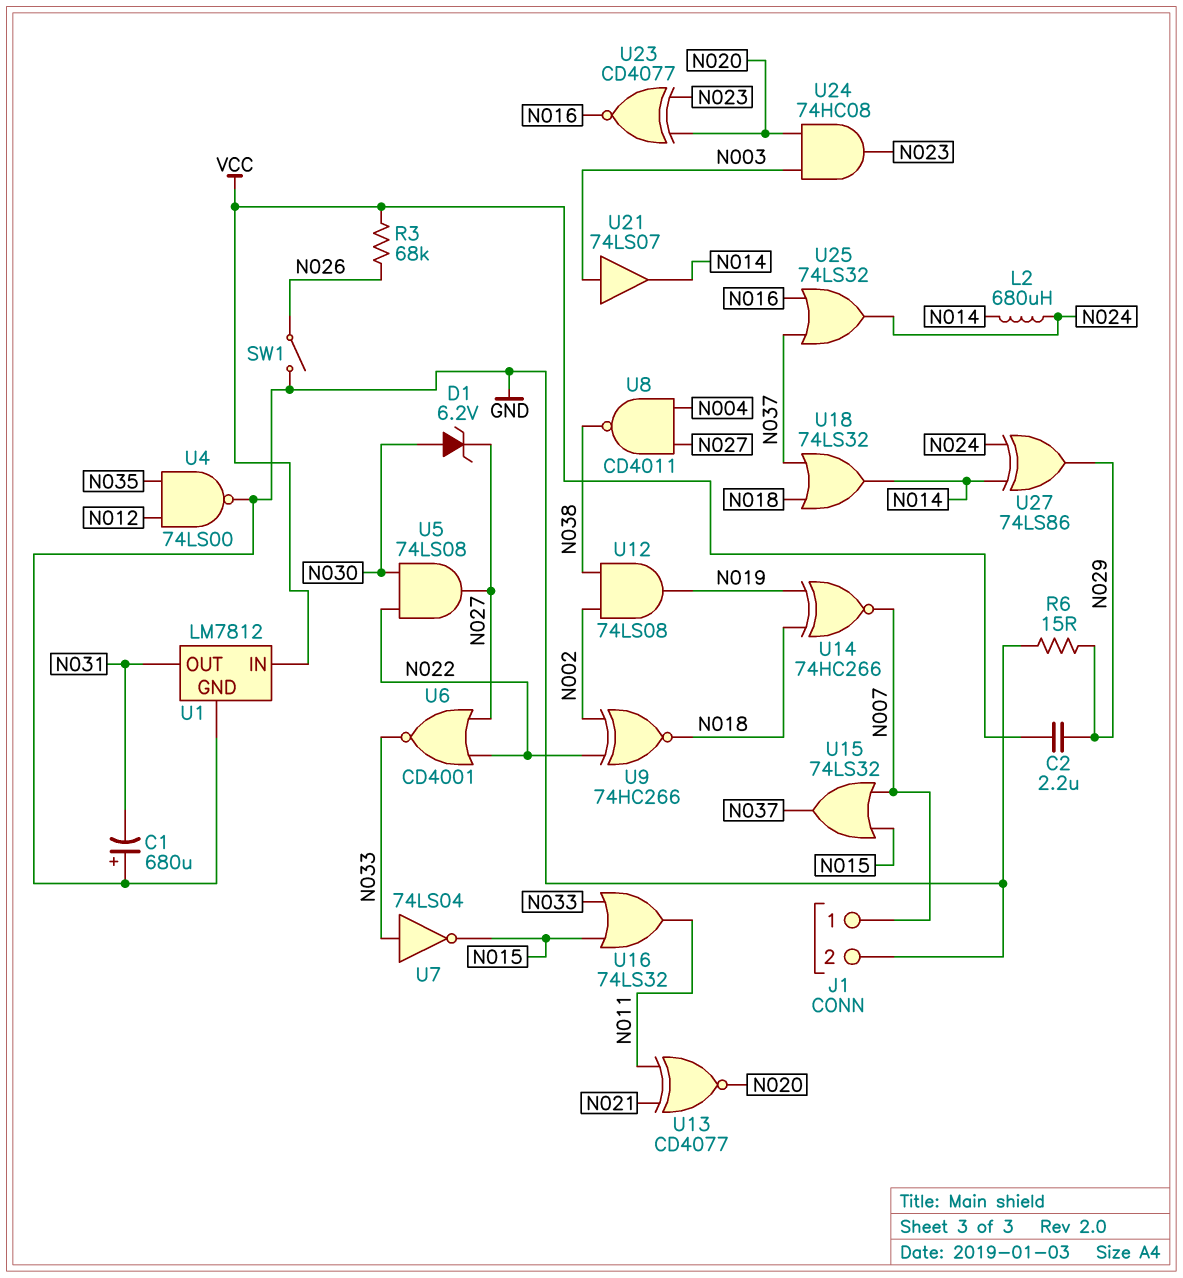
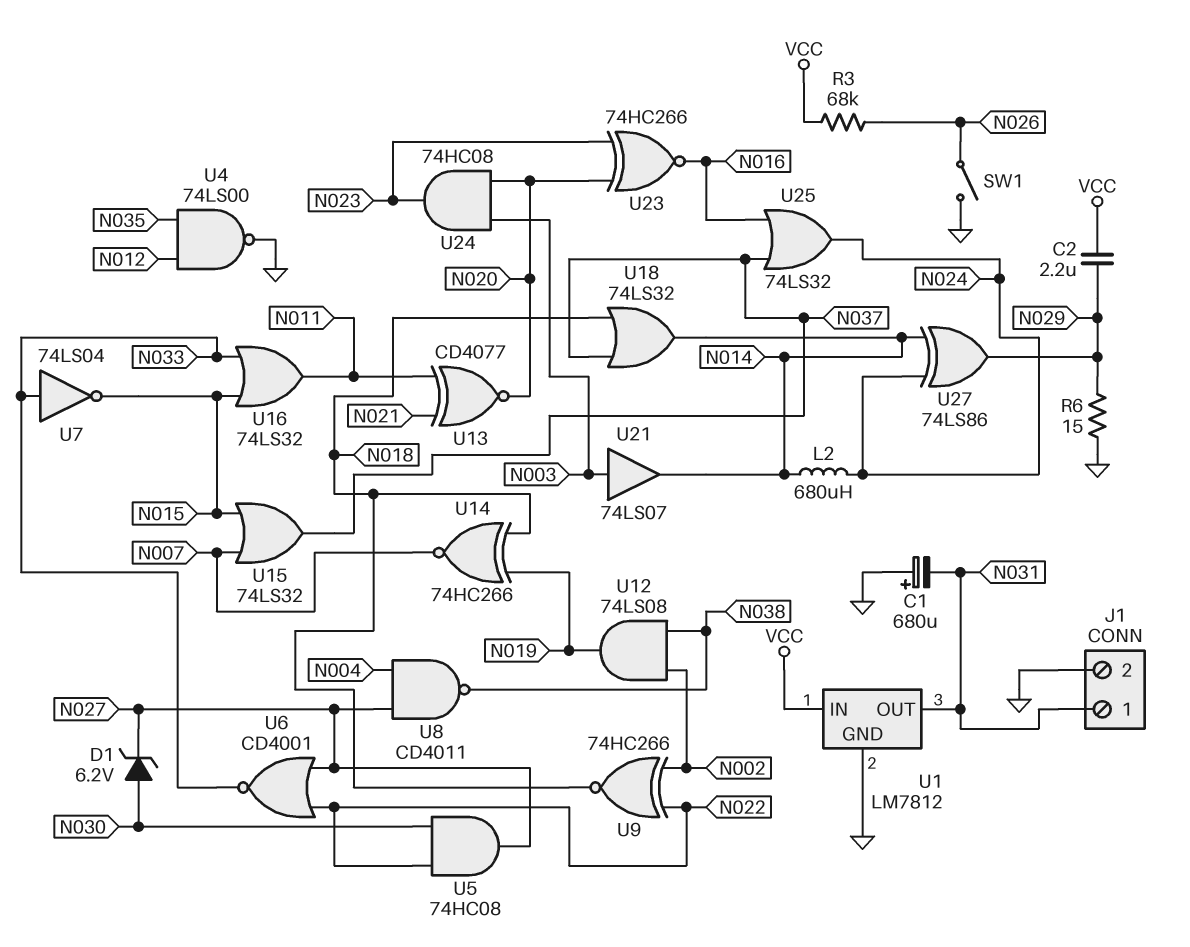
J1 pin 1: N007 -> N031
U5: AND 74LS08 (in N022, in N030, out N027) -> AND 74HC08 (in N022, in N030, out N027)
U23: XNOR CD4077 (in N020, in N023, out N016) -> XNOR 74HC266 (in N020, in N023, out N016)

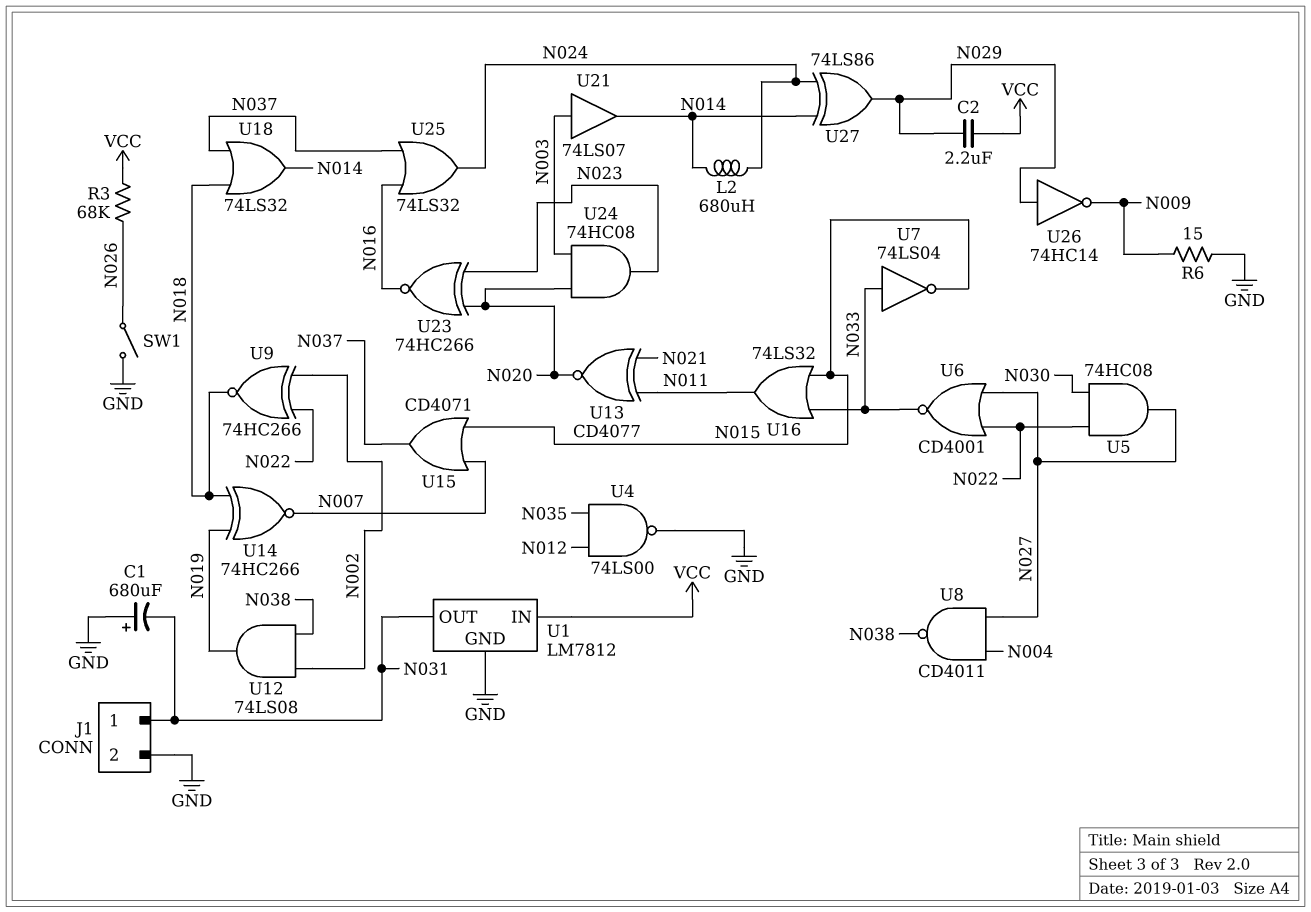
D1: zener 6.2V (A N030, K N027) -> none
R6: 15 (GND, N029) -> 15 (GND, N009)
U15: OR 74LS32 (in N007, in N015, out N037) -> OR CD4071 (in N007, in N015, out N037)
U26: none -> NOT 74HC14 (in N029, out N009)

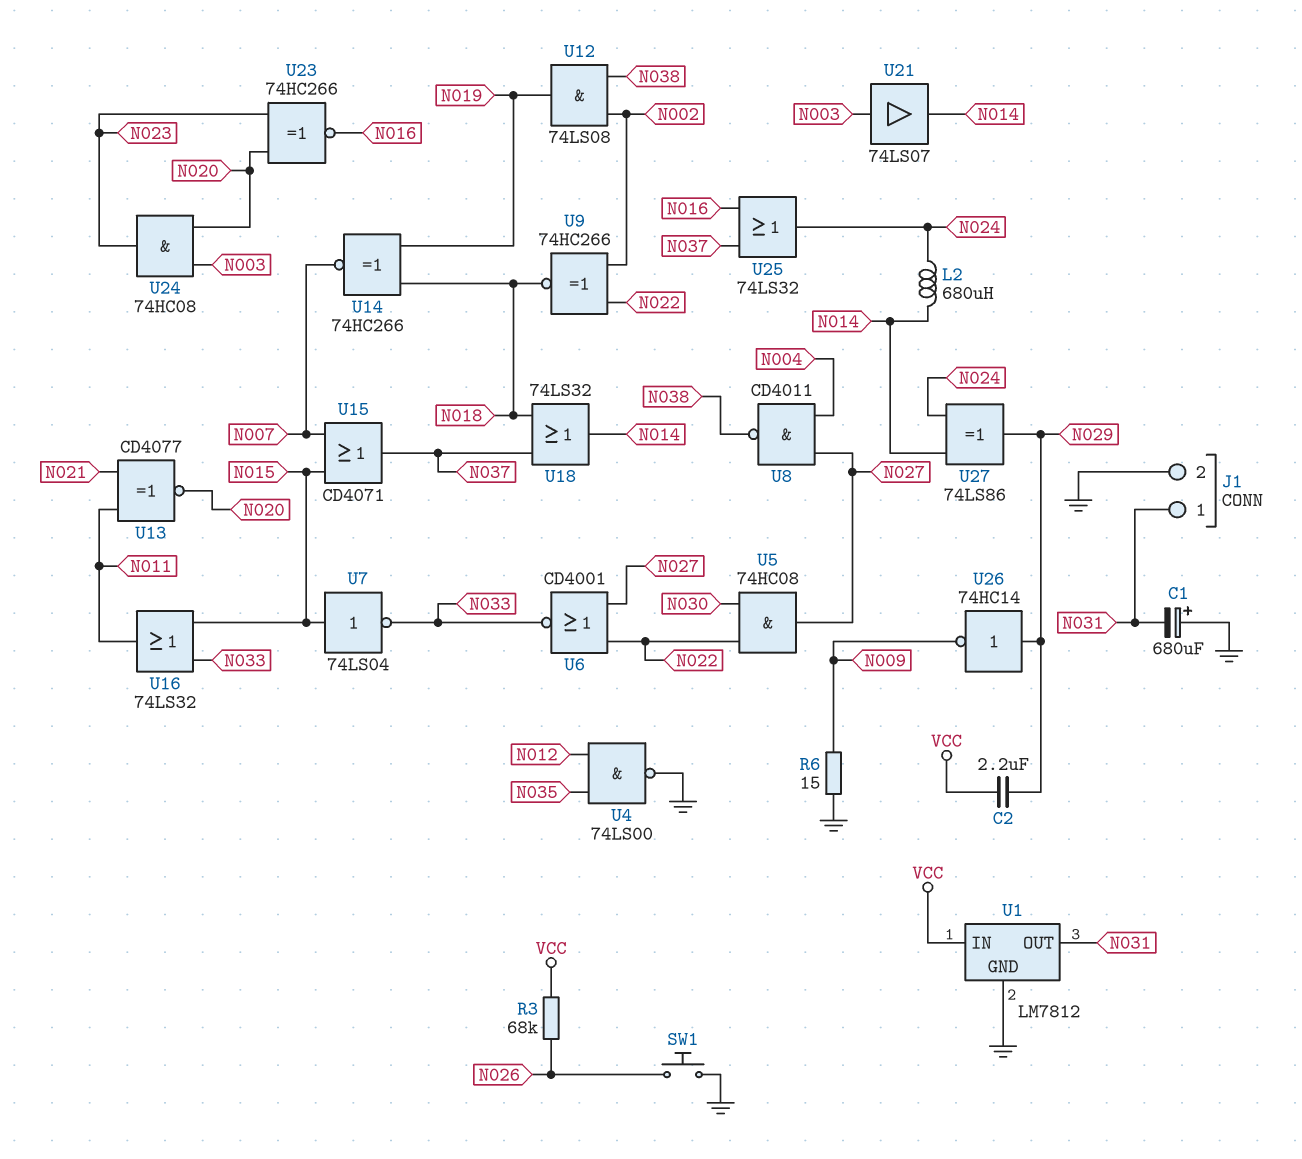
SW1: switch (GND, N026) -> button (GND, N026)
U7: NOT 74LS04 (in N033, out N015) -> NOT 74LS04 (in N015, out N033)

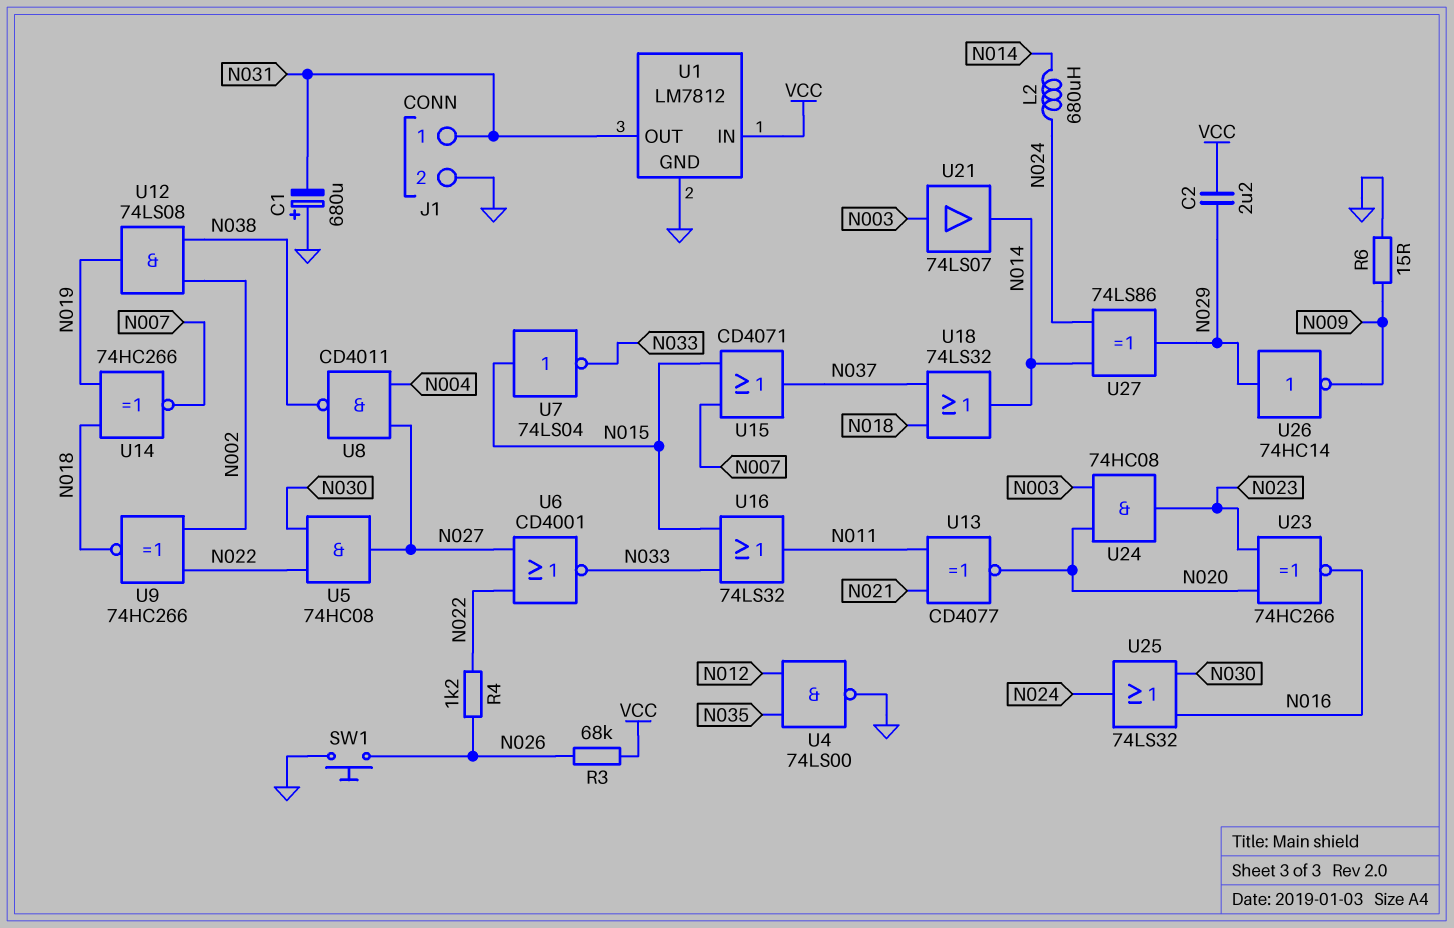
R4: none -> 1.2k (N022, N026)
U25: OR 74LS32 (in N016, in N037, out N024) -> OR 74LS32 (in N016, in N030, out N024)

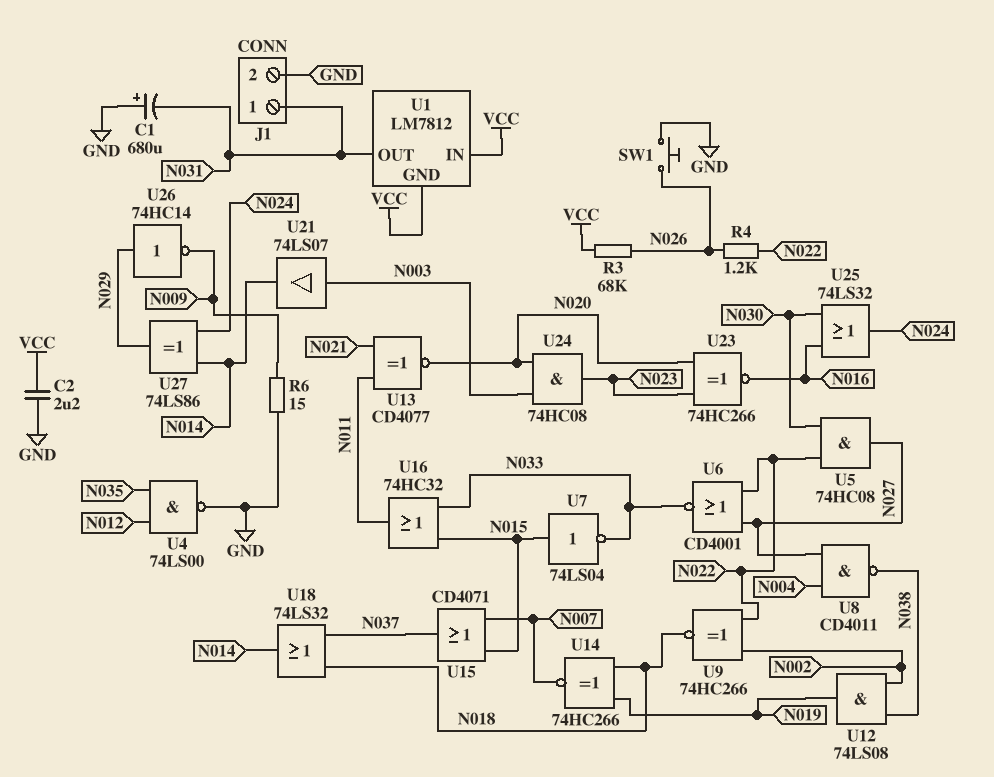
C2: 2.2uF (N029, VCC) -> 2.2uF (GND, VCC)
L2: 680uH (N014, N024) -> none
U1 pin GND: GND -> VCC
U16: OR 74LS32 (in N015, in N033, out N011) -> OR 74HC32 (in N015, in N033, out N011)

